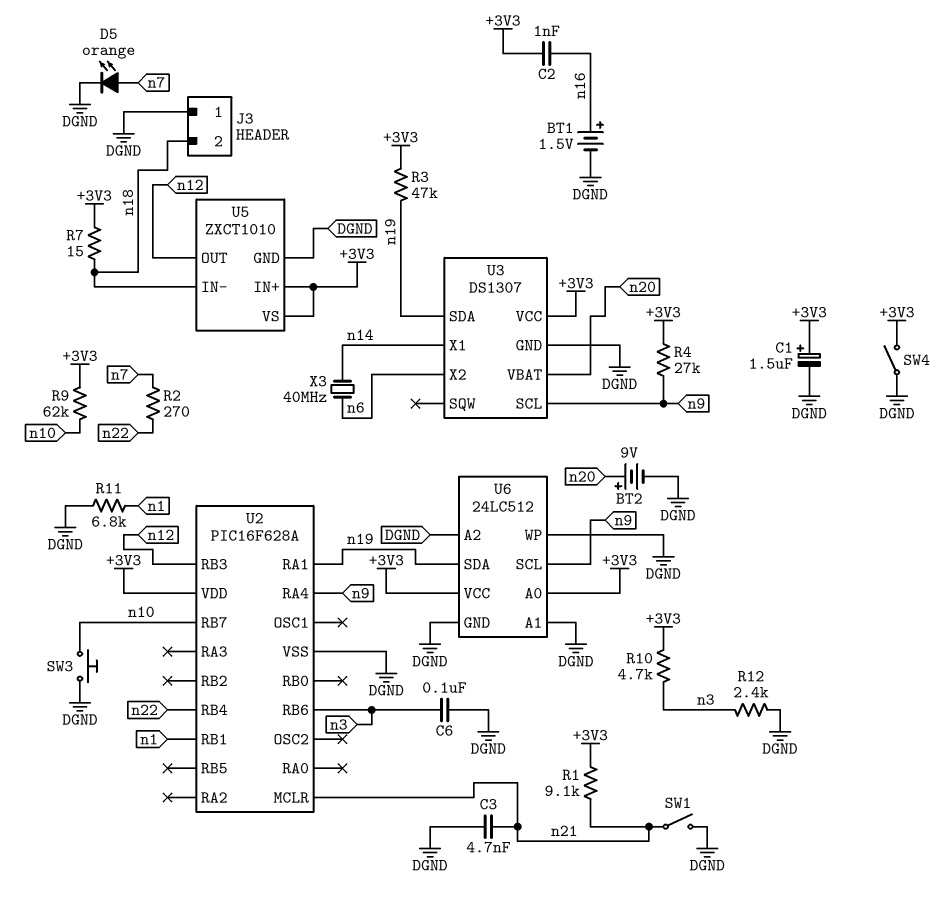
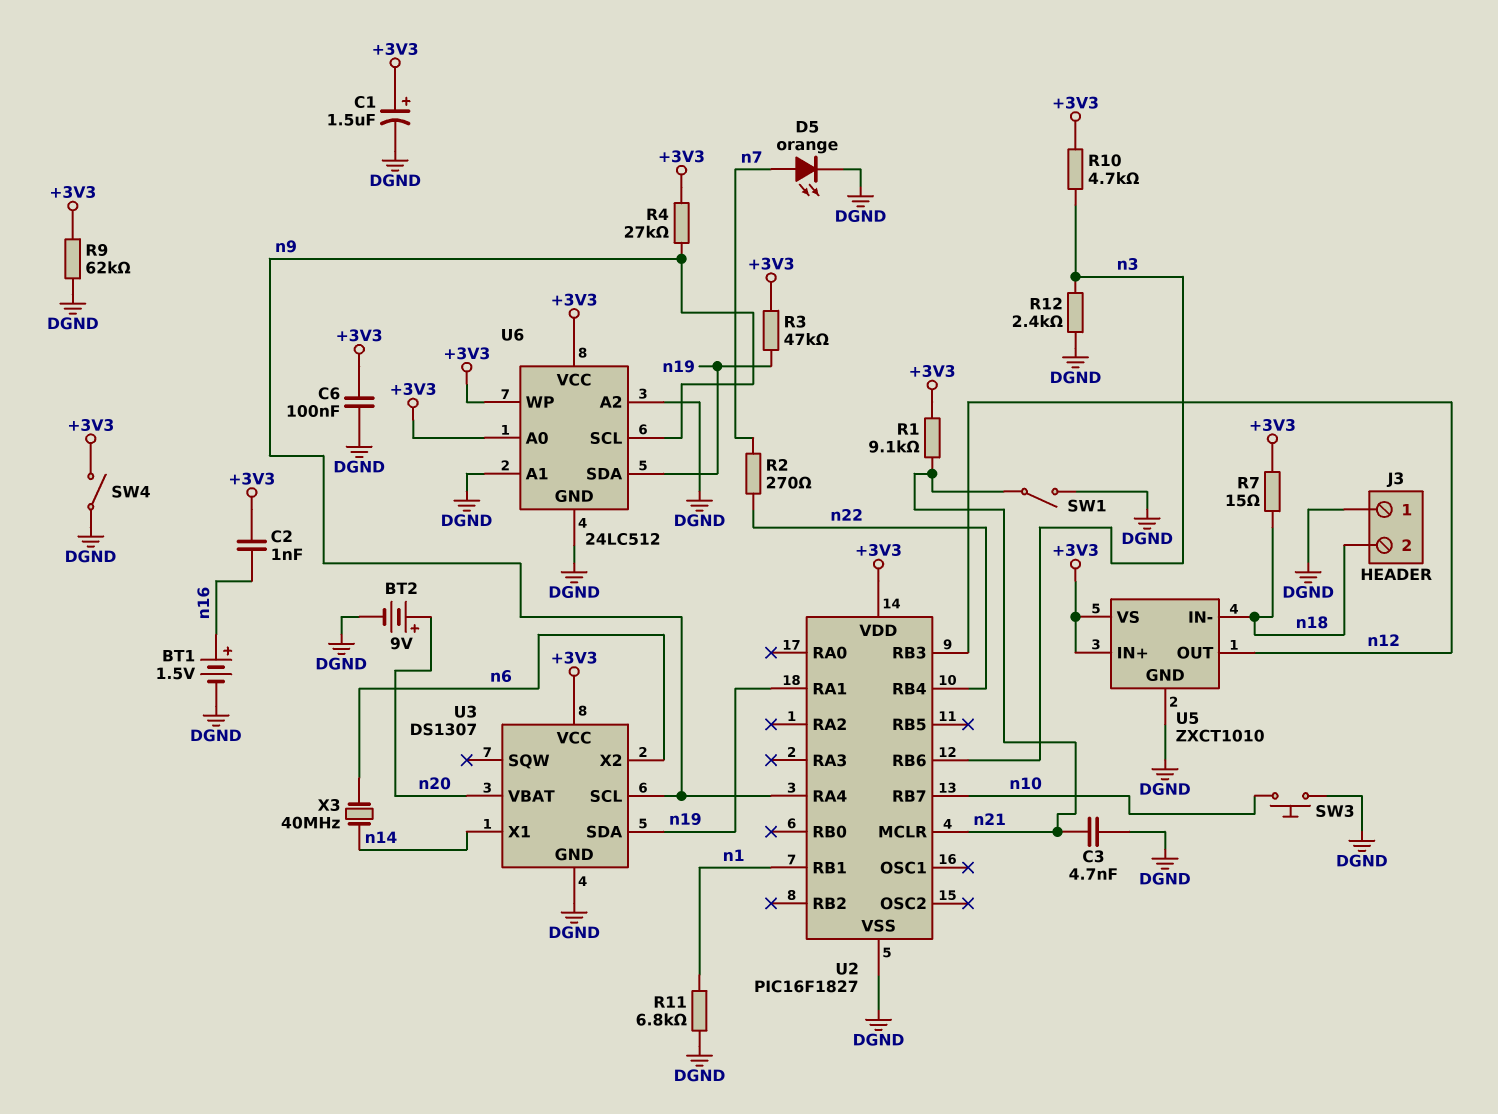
C6: 100nF (DGND, n3) -> 100nF (+3V3, DGND)
R9: 62k (+3V3, n10) -> 62k (+3V3, DGND)
U2: PIC16F628A -> PIC16F1827
U6 pin WP: DGND -> +3V3

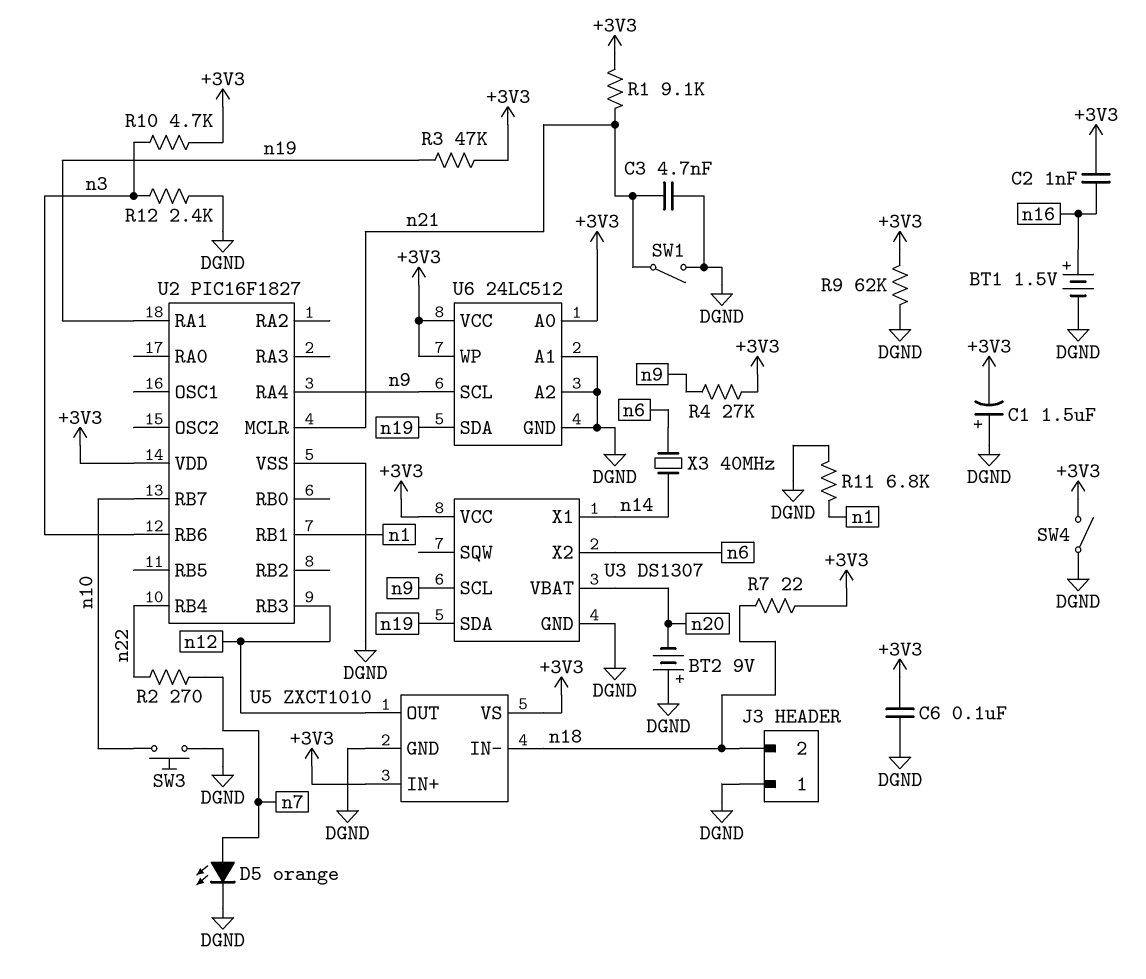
BT2: 9V (plus n20, minus DGND) -> 9V (plus DGND, minus n20)
C1: 1.5uF (plus +3V3, minus DGND) -> 1.5uF (plus DGND, minus +3V3)
R7: 15 (+3V3, n18) -> 22 (+3V3, n18)

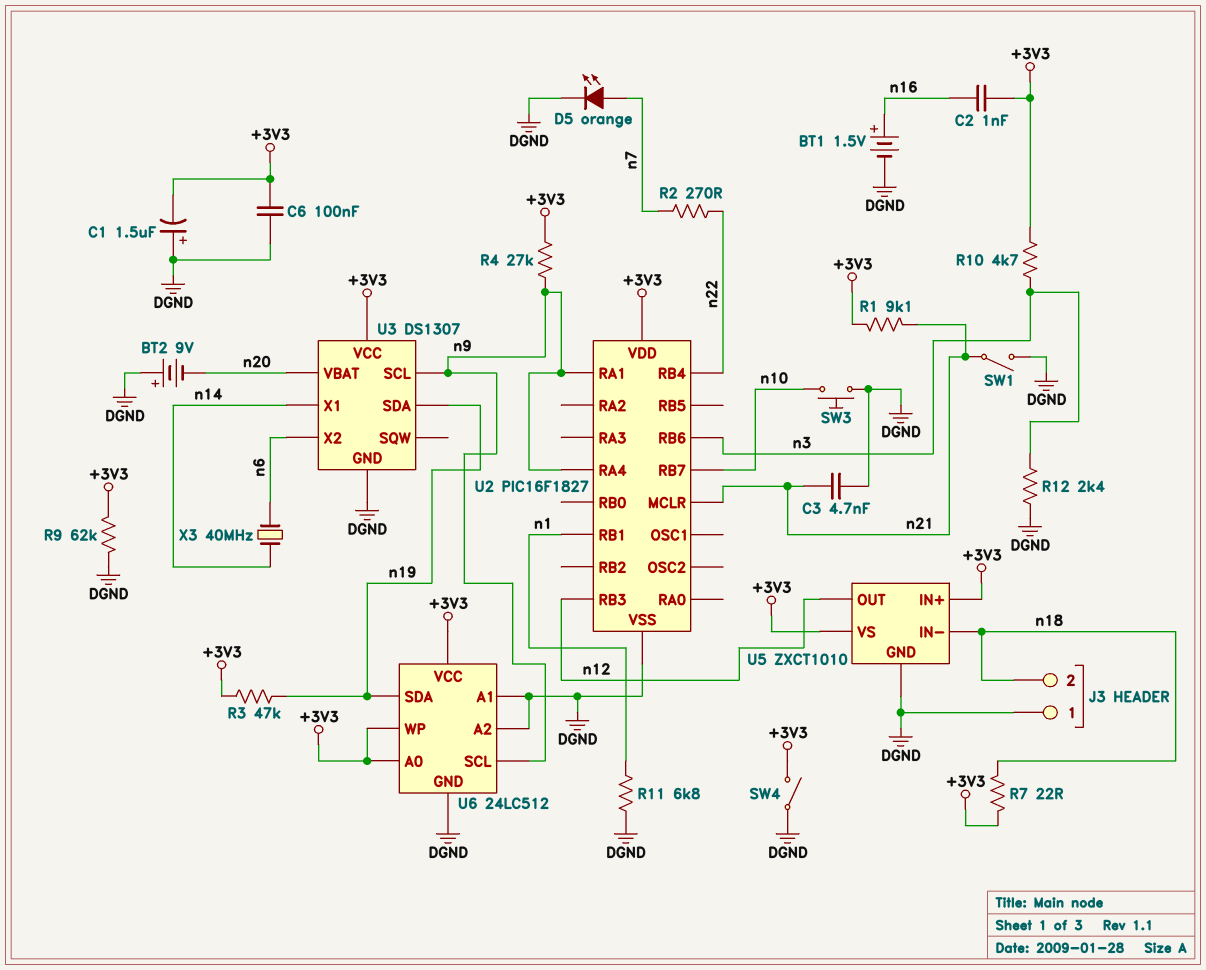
U2 pin RA1: n19 -> n9

